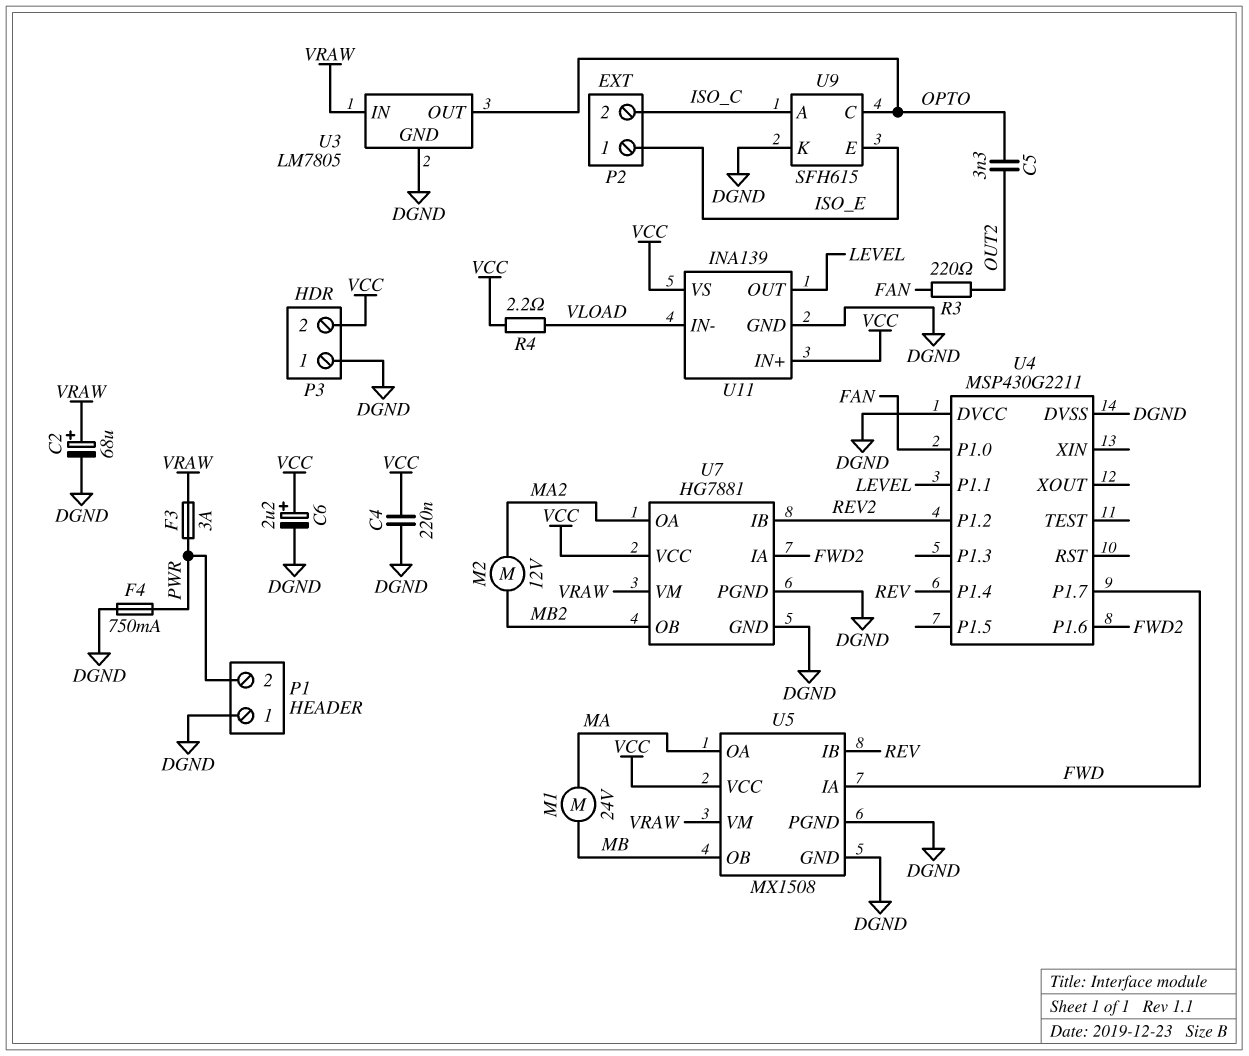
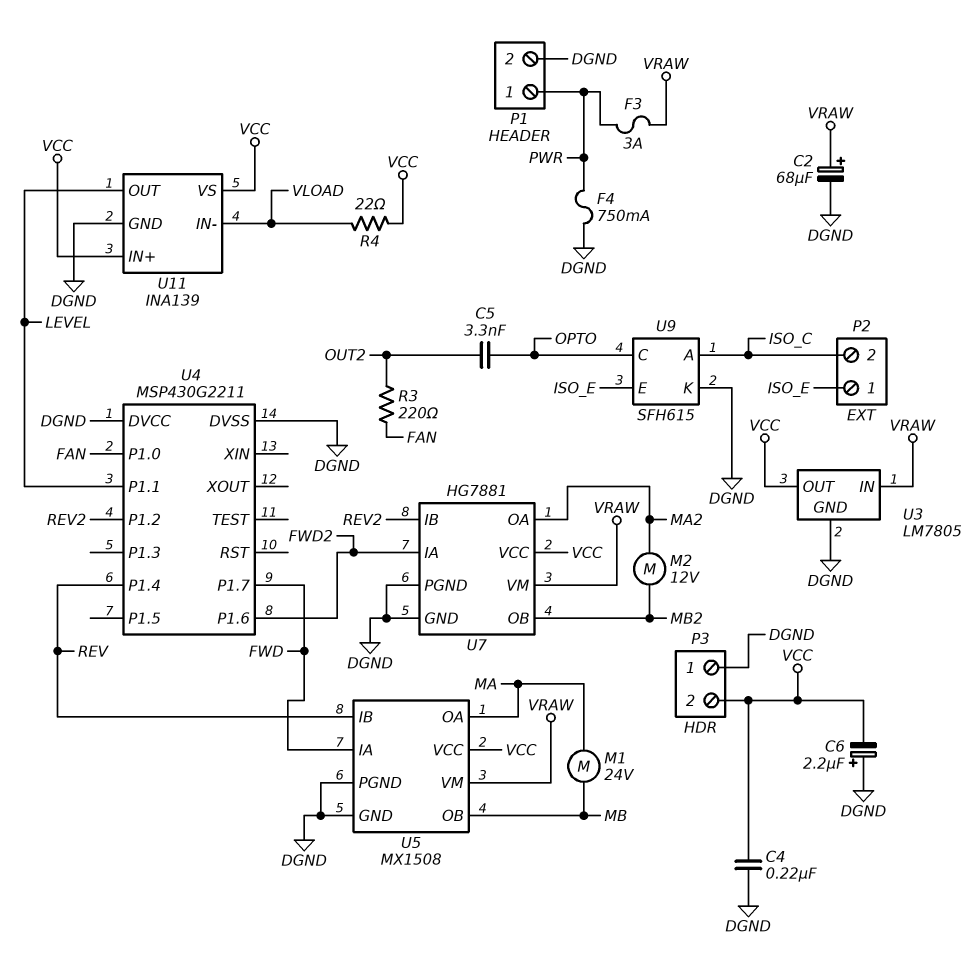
C6: 2.2uF (plus VCC, minus DGND) -> 2.2uF (plus DGND, minus VCC)
P1 pin 1: DGND -> PWR
P1 pin 2: PWR -> DGND
R4: 2.2 (VCC, VLOAD) -> 22 (VCC, VLOAD)
U3 pin OUT: OPTO -> VCC

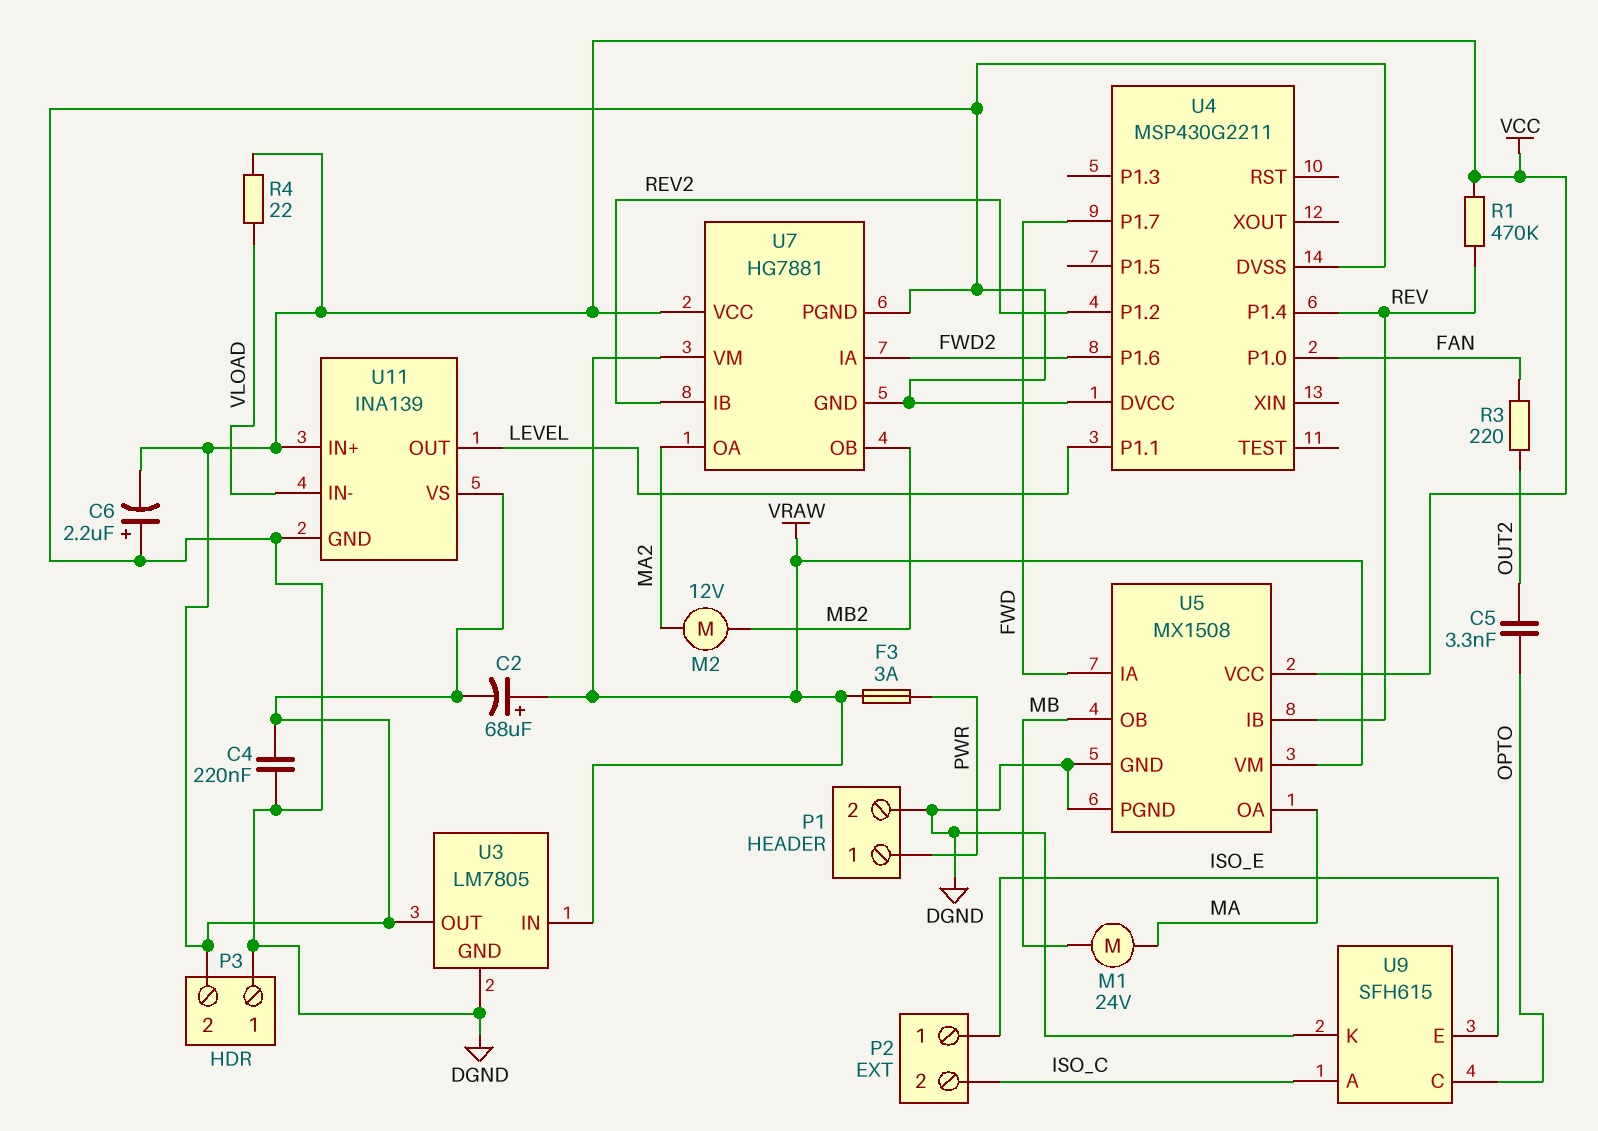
C2: 68uF (plus VRAW, minus DGND) -> 68uF (plus VRAW, minus VCC)
F4: 750mA (DGND, PWR) -> none
R1: none -> 470k (REV, VCC)

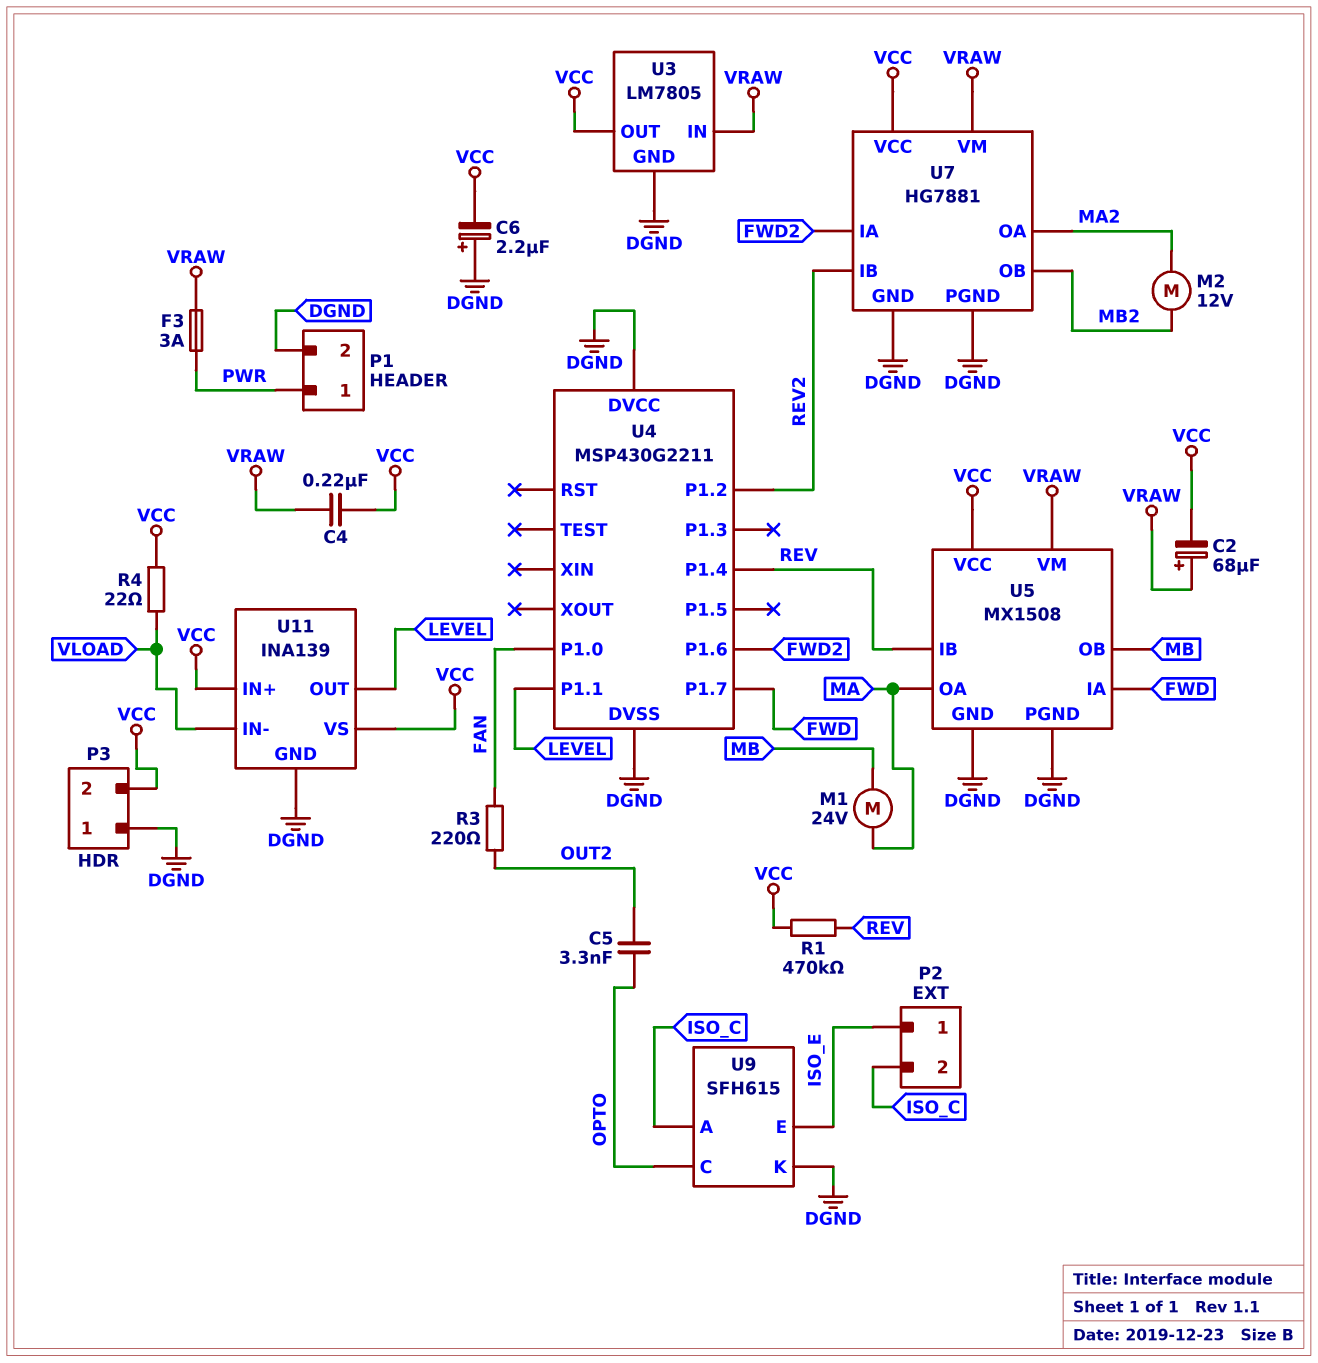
C4: 220nF (DGND, VCC) -> 220nF (VCC, VRAW)

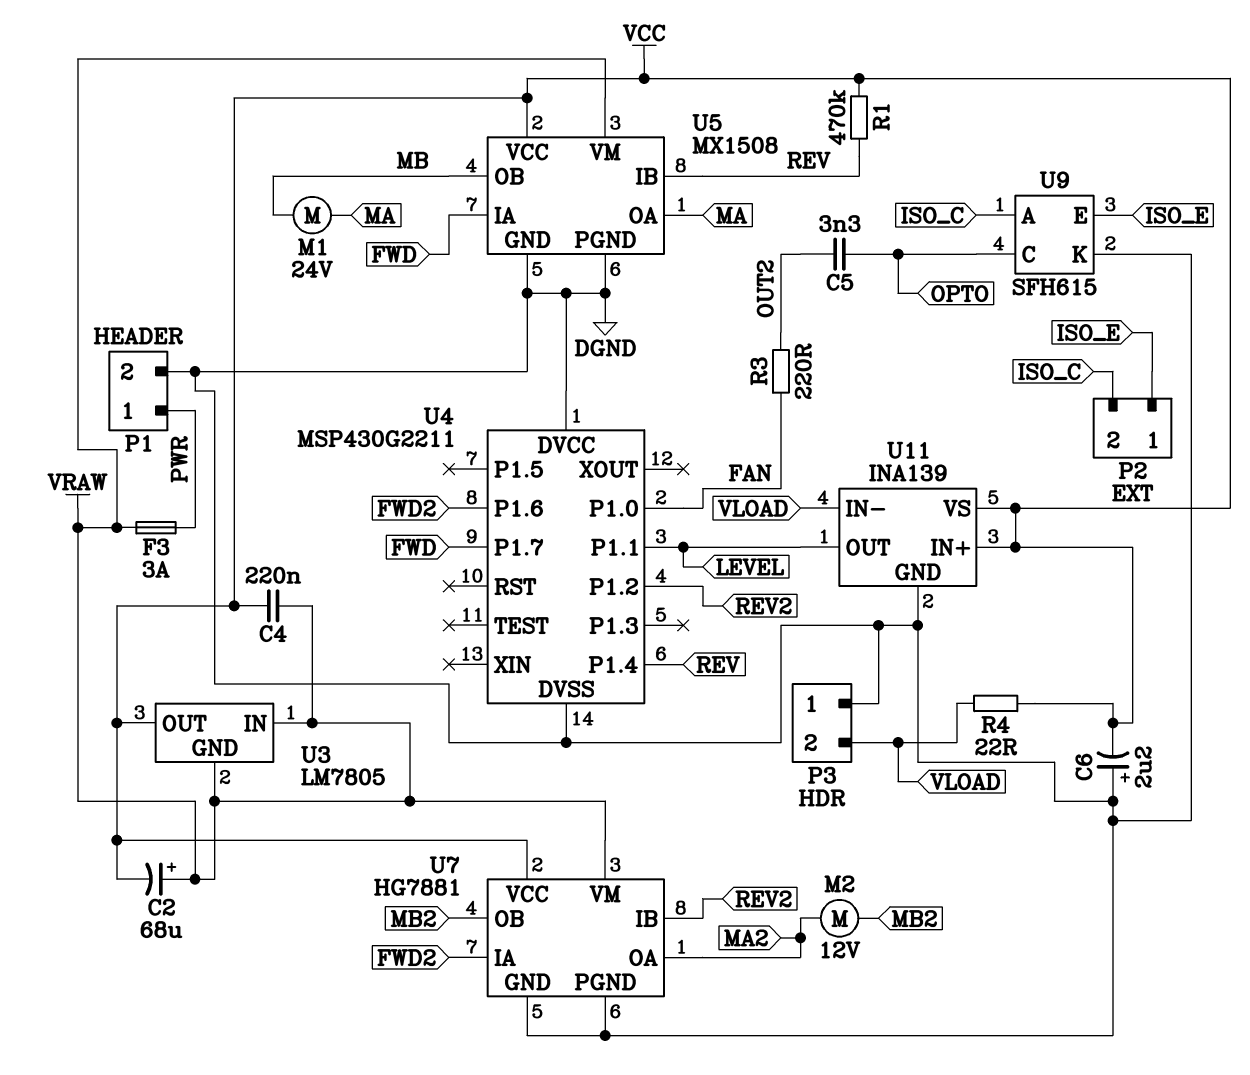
P3 pin 2: VCC -> VLOAD
U3 pin GND: DGND -> VRAW

